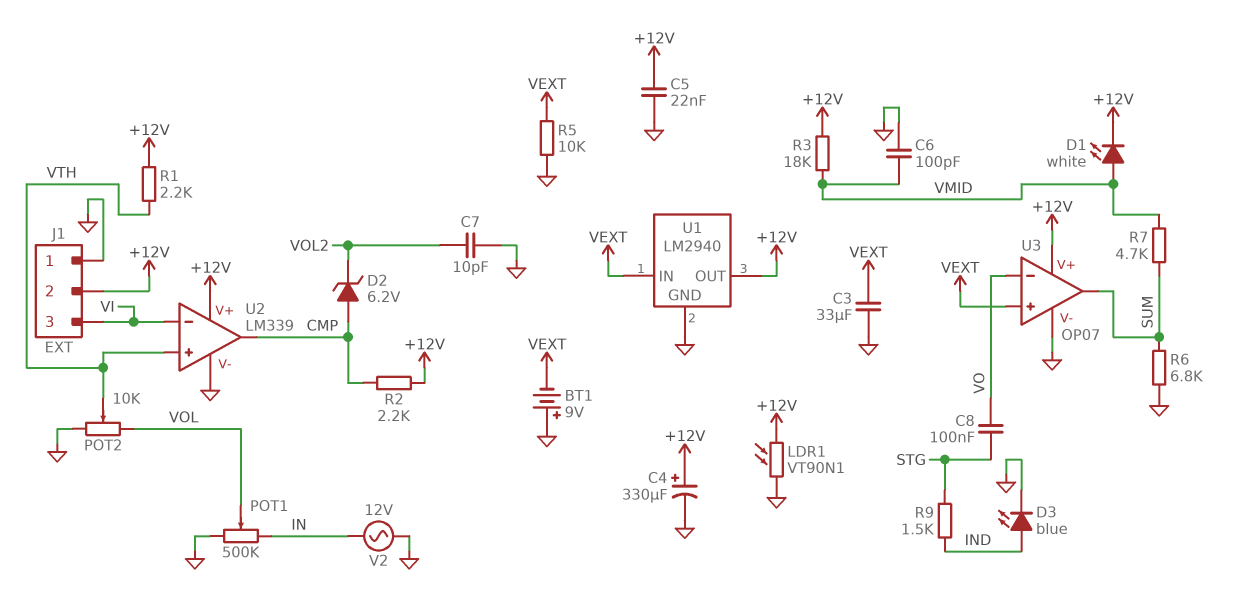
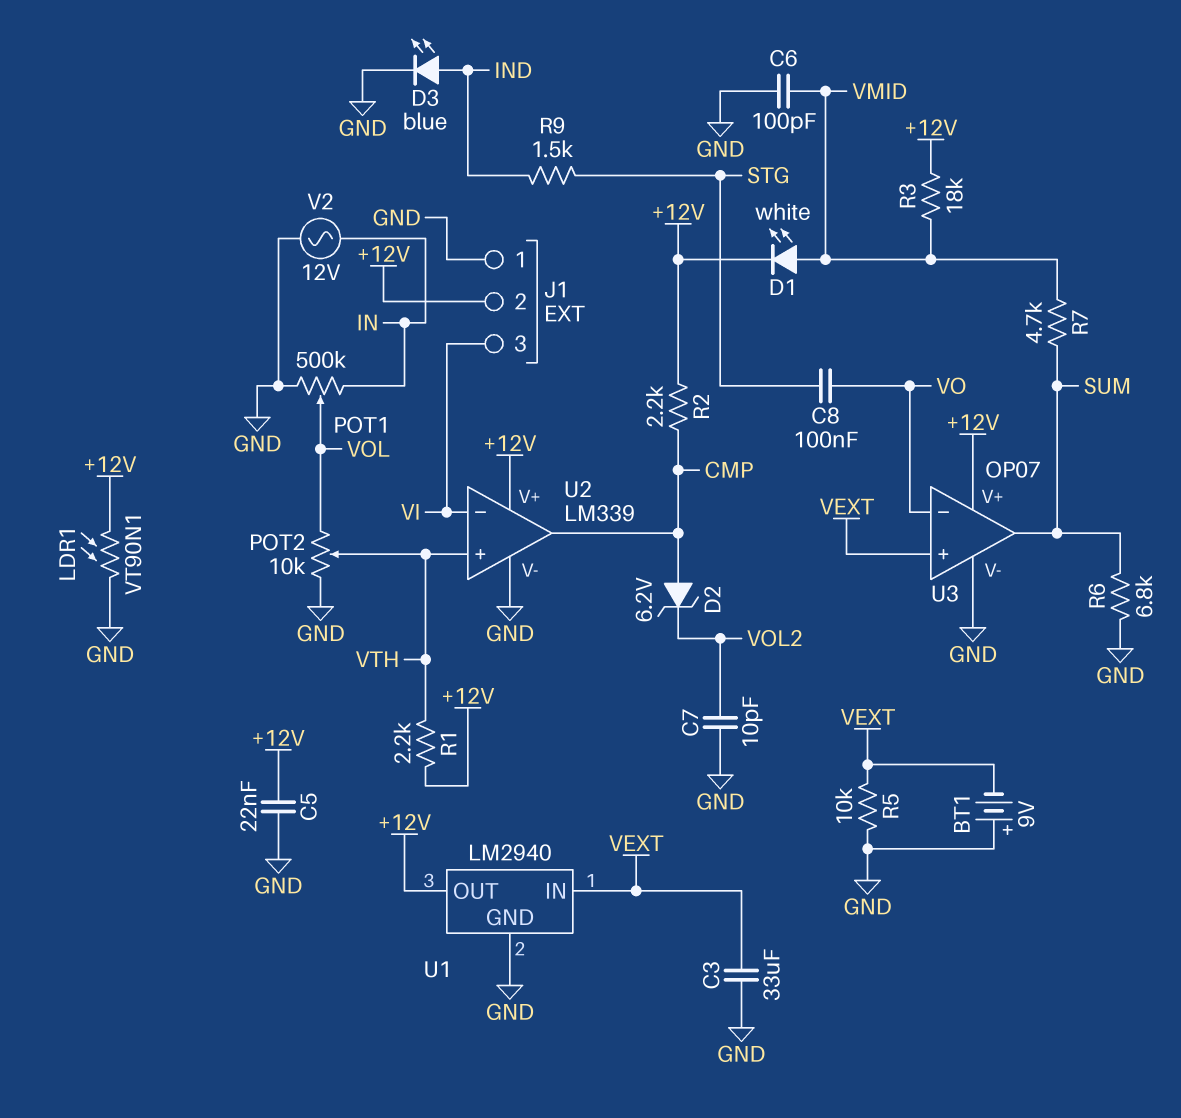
C4: 330uF (plus +12V, minus GND) -> none

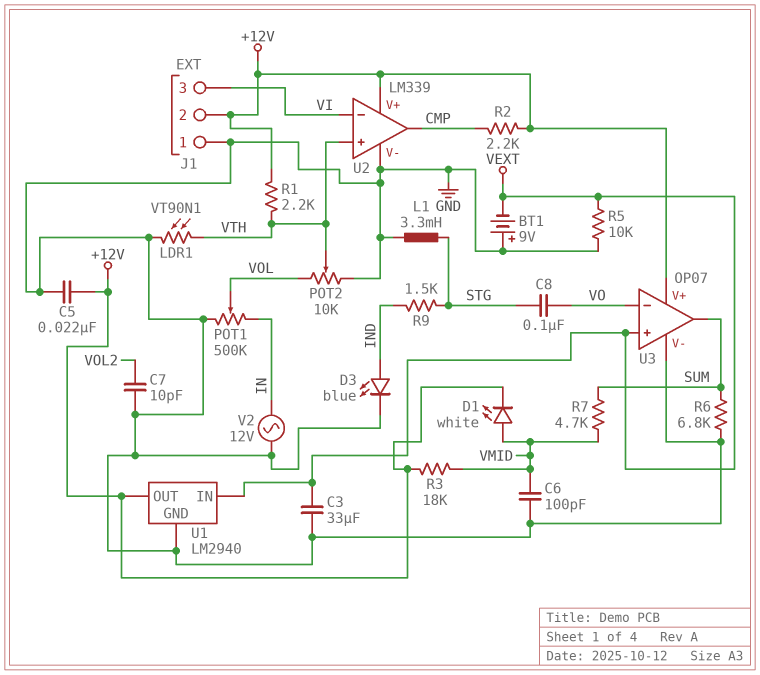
D2: zener 6.2V (A CMP, K VOL2) -> none
L1: none -> 3.3mH (GND, STG)
LDR1: VT90N1 (+12V, GND) -> VT90N1 (GND, VTH)

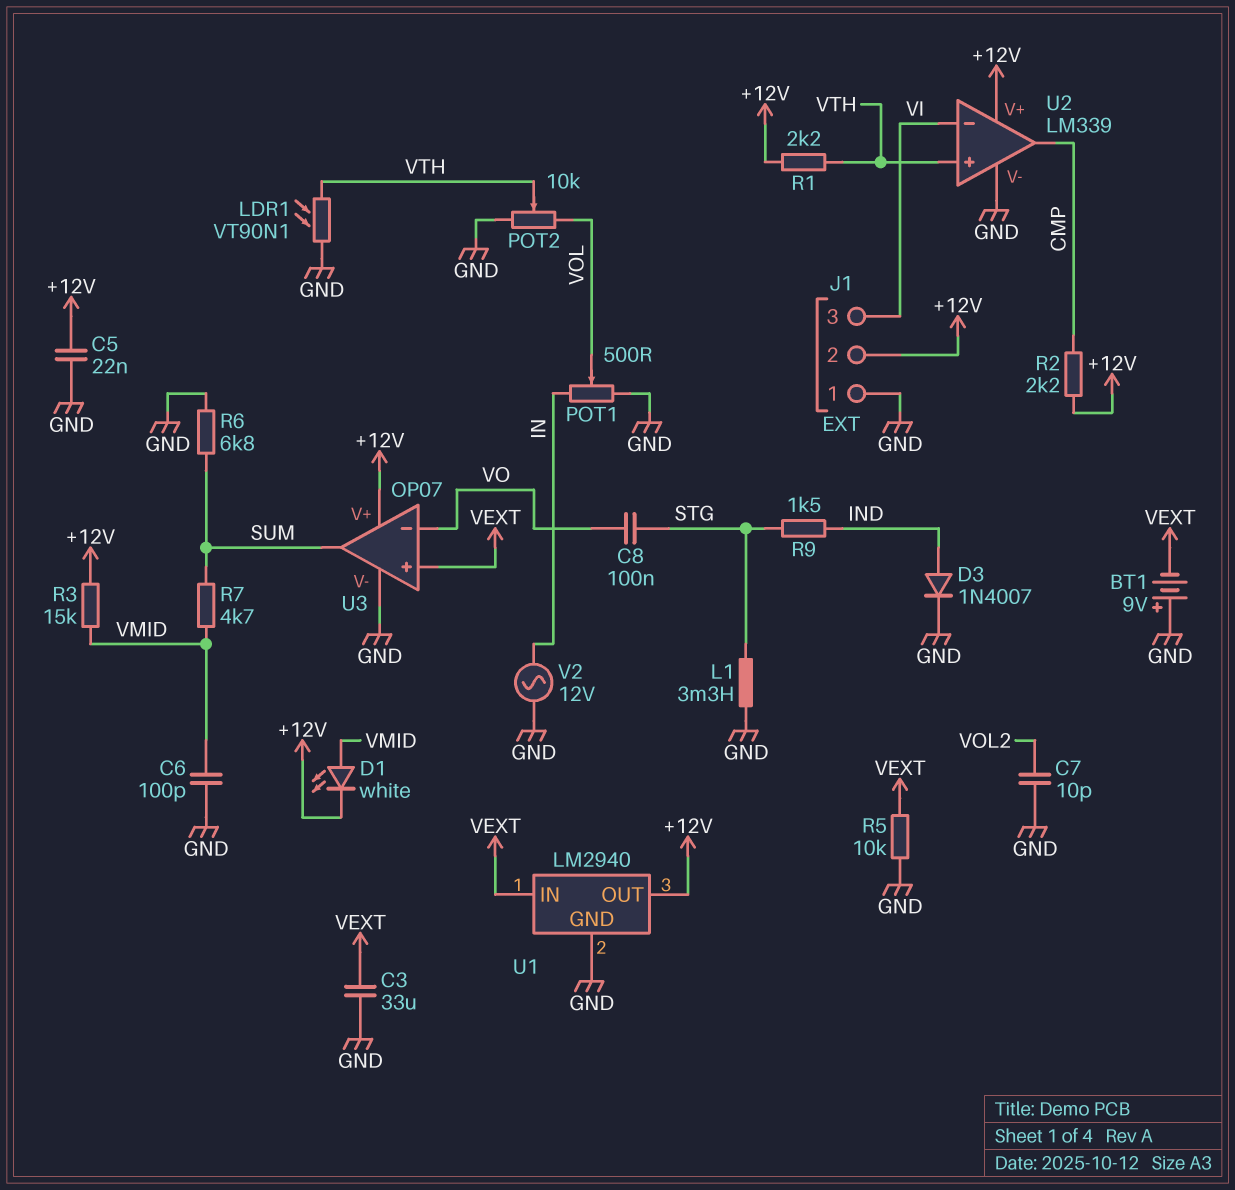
D3: LED blue (A IND, K GND) -> diode 1N4007 (A IND, K GND)
POT1: 500k (GND, IN, wiper VOL) -> 500 (GND, IN, wiper VOL)
R3: 18k (+12V, VMID) -> 15k (+12V, VMID)

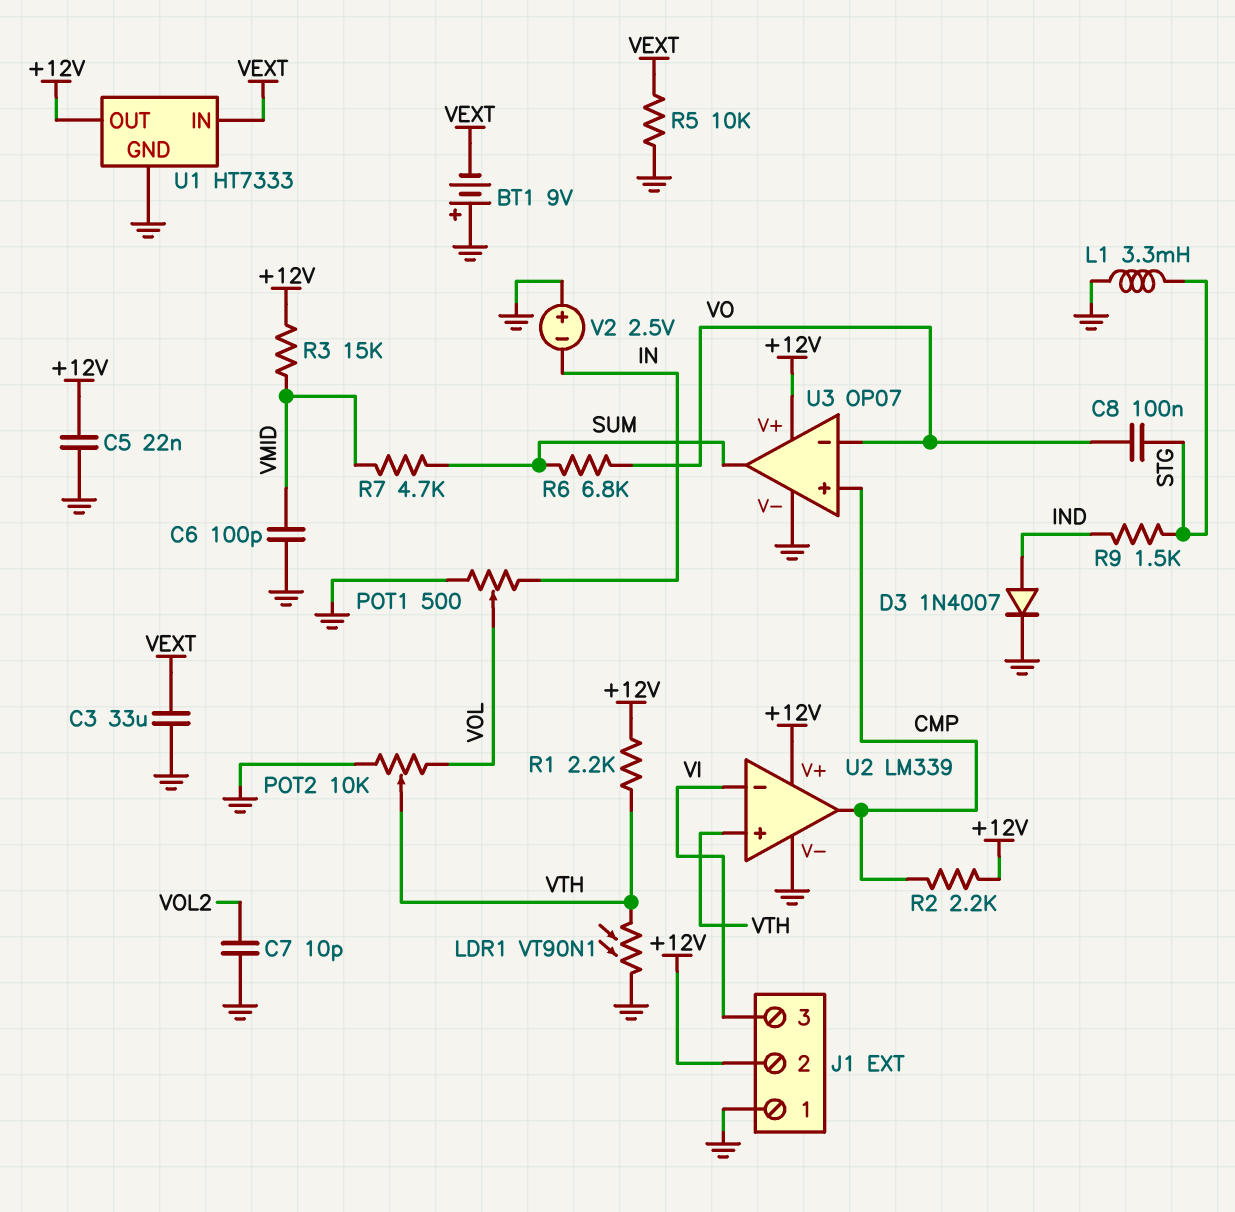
D1: LED white (A VMID, K +12V) -> none
R6: 6.8k (GND, SUM) -> 6.8k (SUM, VO)
U1: LM2940 -> HT7333
U3 pin in+: VEXT -> CMP
V2: AC 12V (GND, IN) -> 2.5V (plus GND, minus IN)

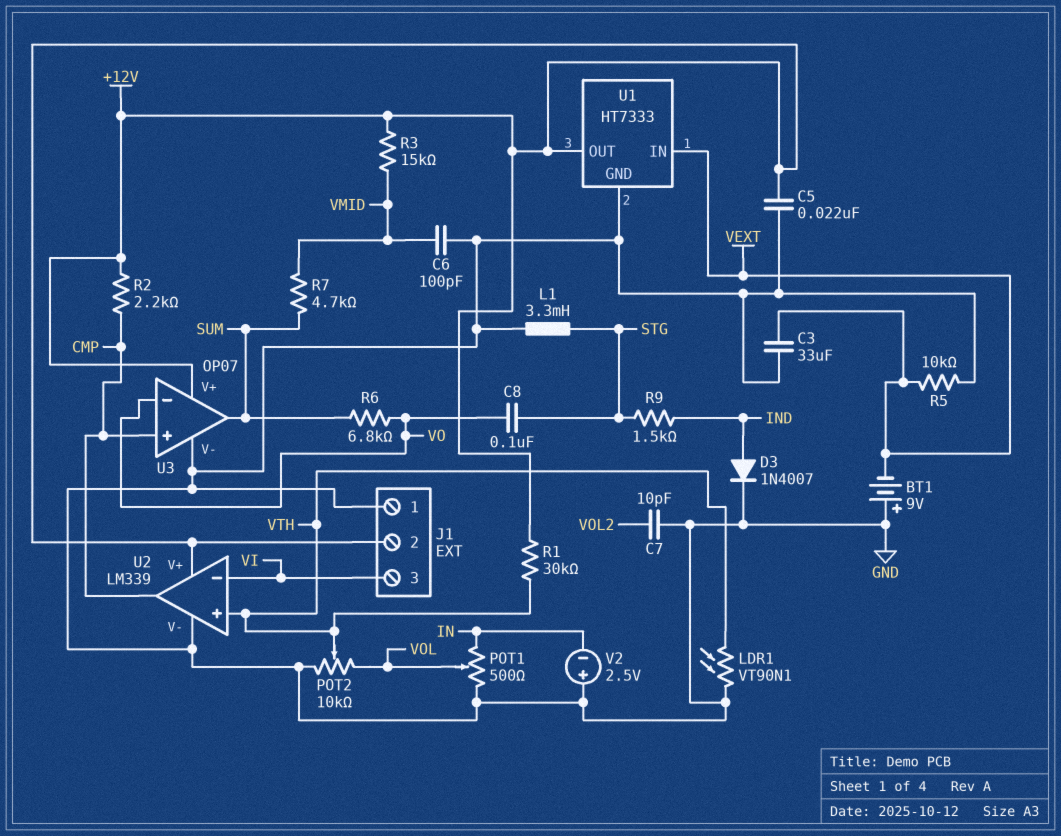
R1: 2.2k (+12V, VTH) -> 30k (+12V, VTH)

